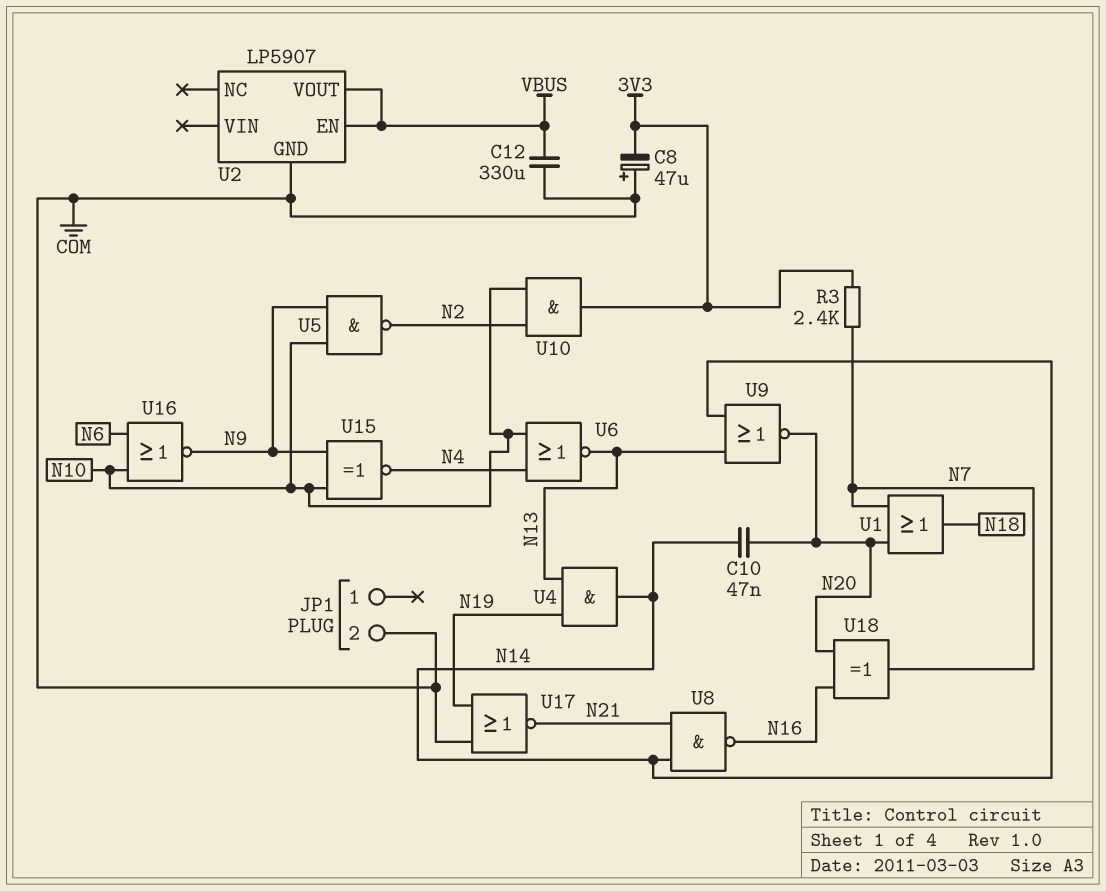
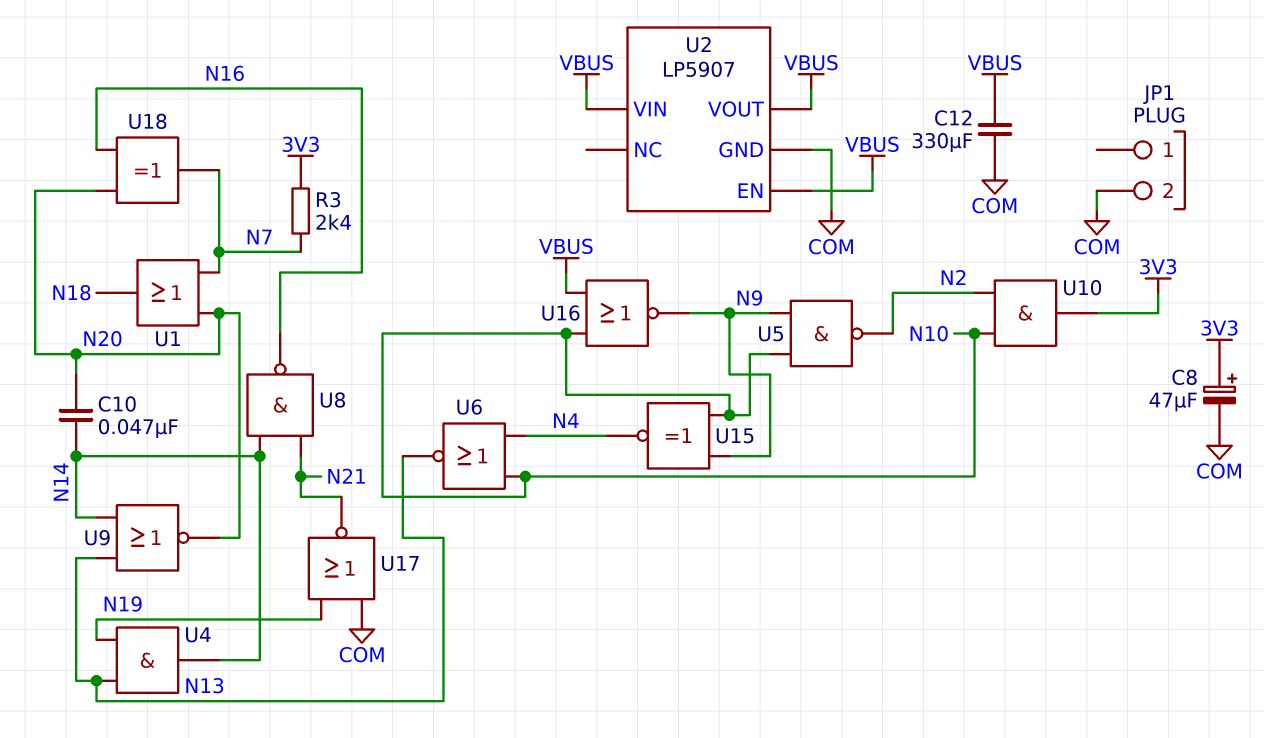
C8: 47uF (plus COM, minus 3V3) -> 47uF (plus 3V3, minus COM)
U2 pin VIN: none -> VBUS
U16: NOR (in N6, in N10, out N9) -> NOR (in N10, in VBUS, out N9)

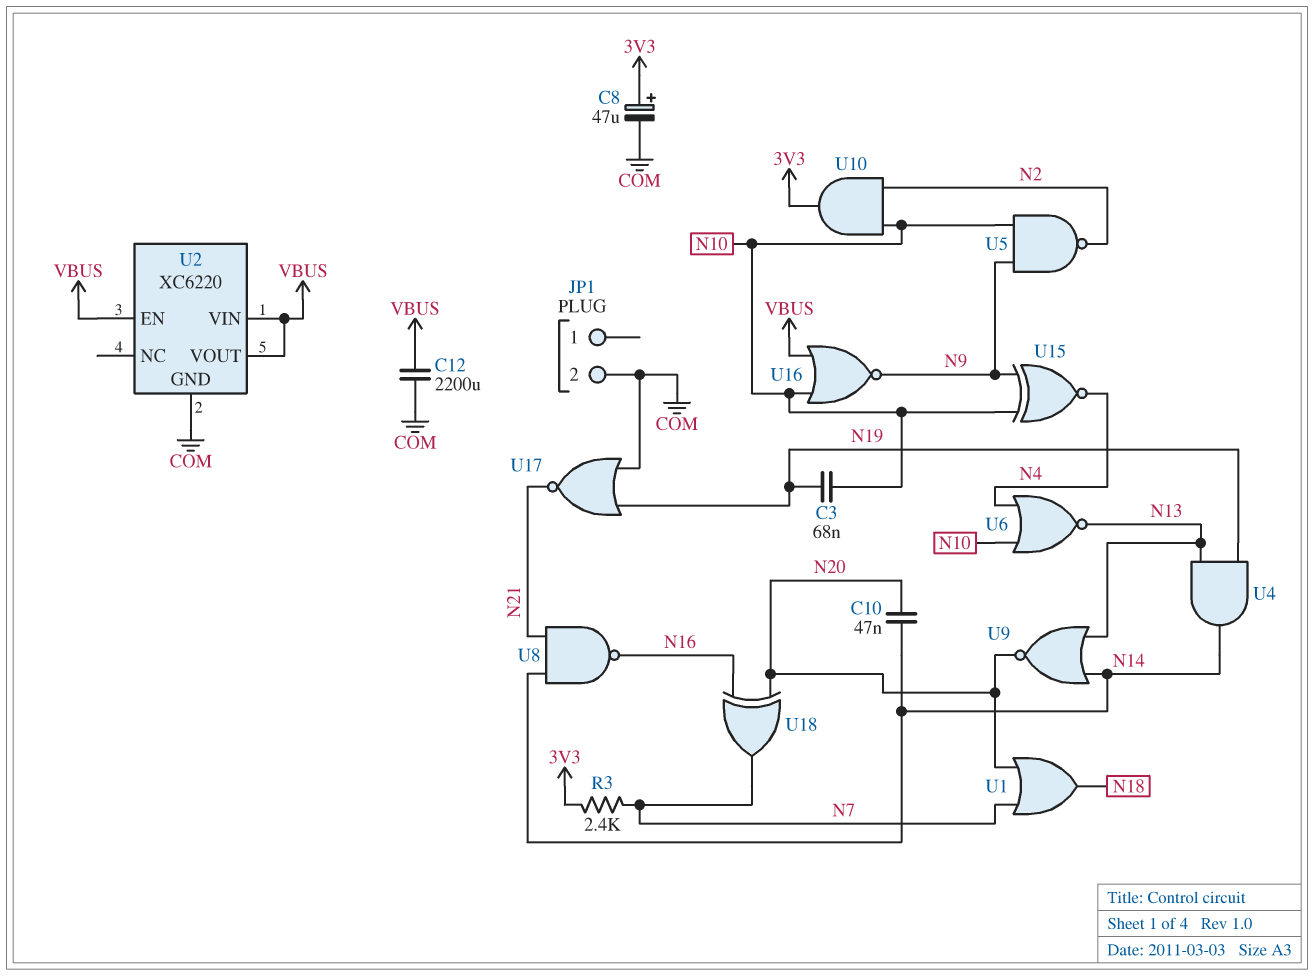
C3: none -> 68nF (N10, N19)
C12: 330uF (COM, VBUS) -> 2200uF (COM, VBUS)
U2: LP5907 -> XC6220

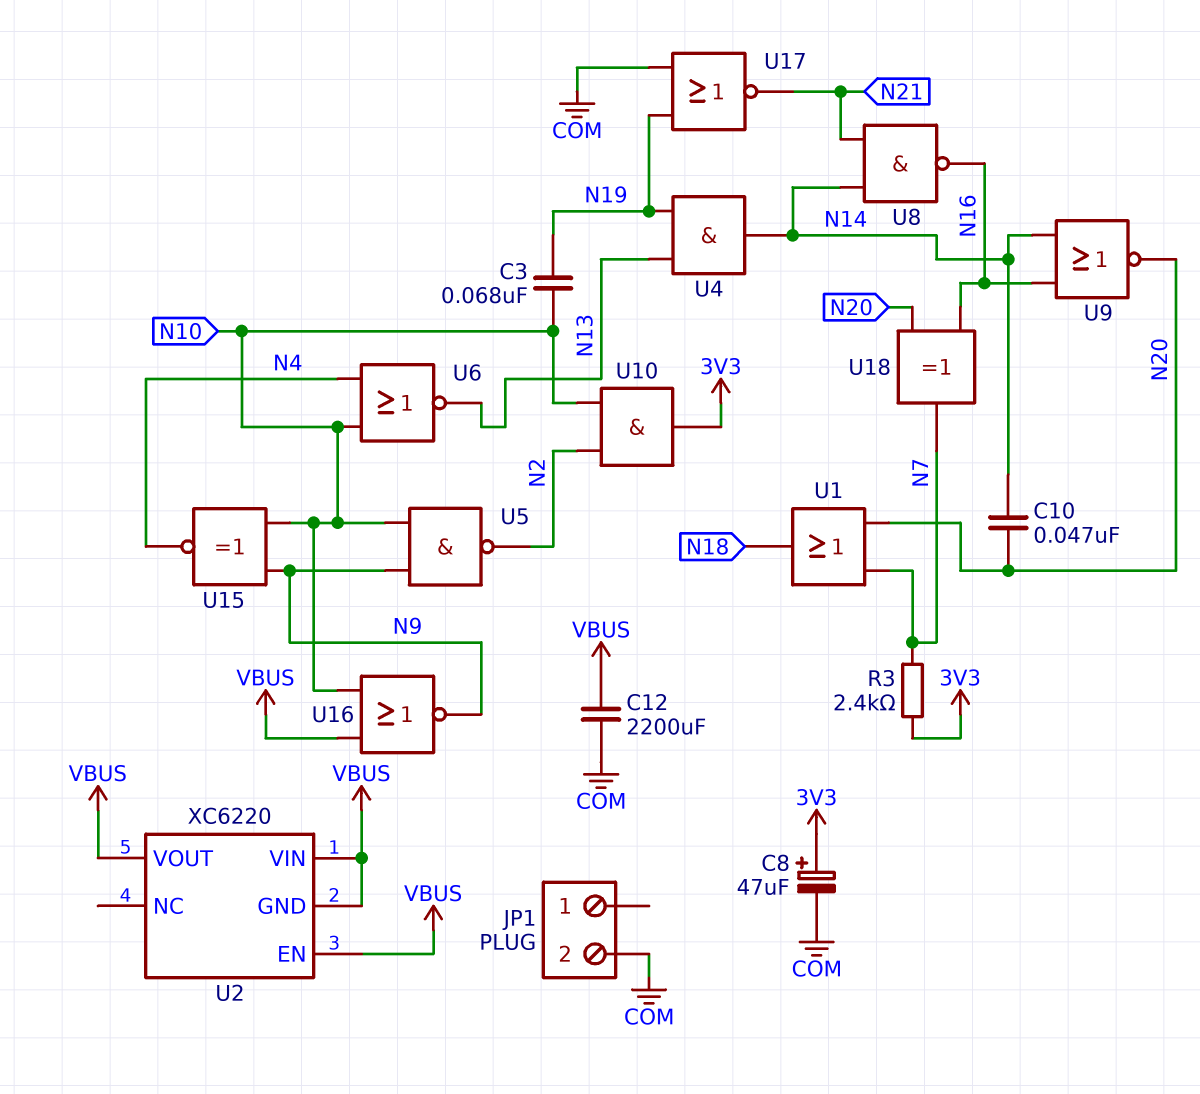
U2 pin GND: COM -> VBUS
U9: NOR (in N13, in N14, out N20) -> NOR (in N14, in N16, out N20)

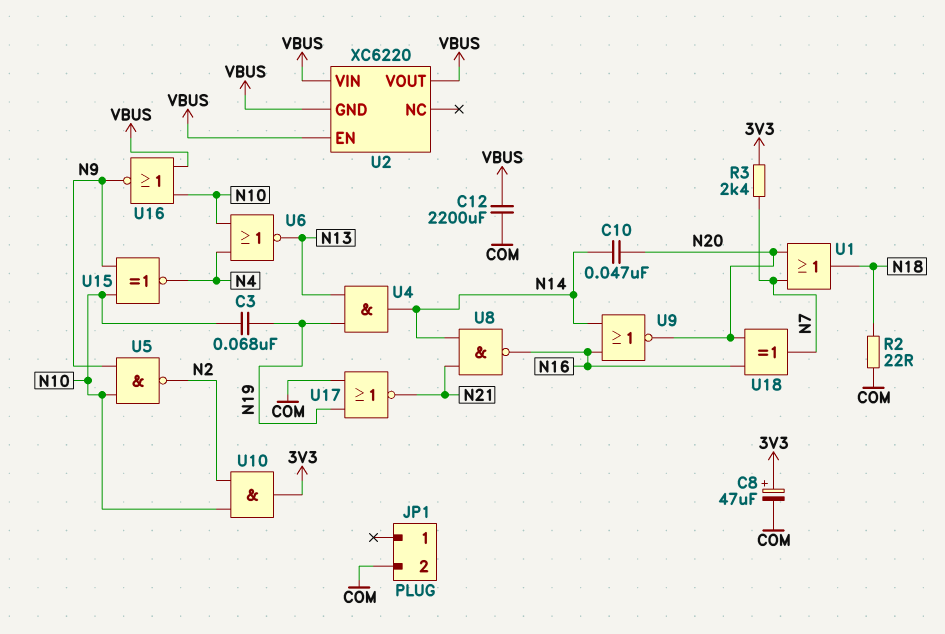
R2: none -> 22 (COM, N18)

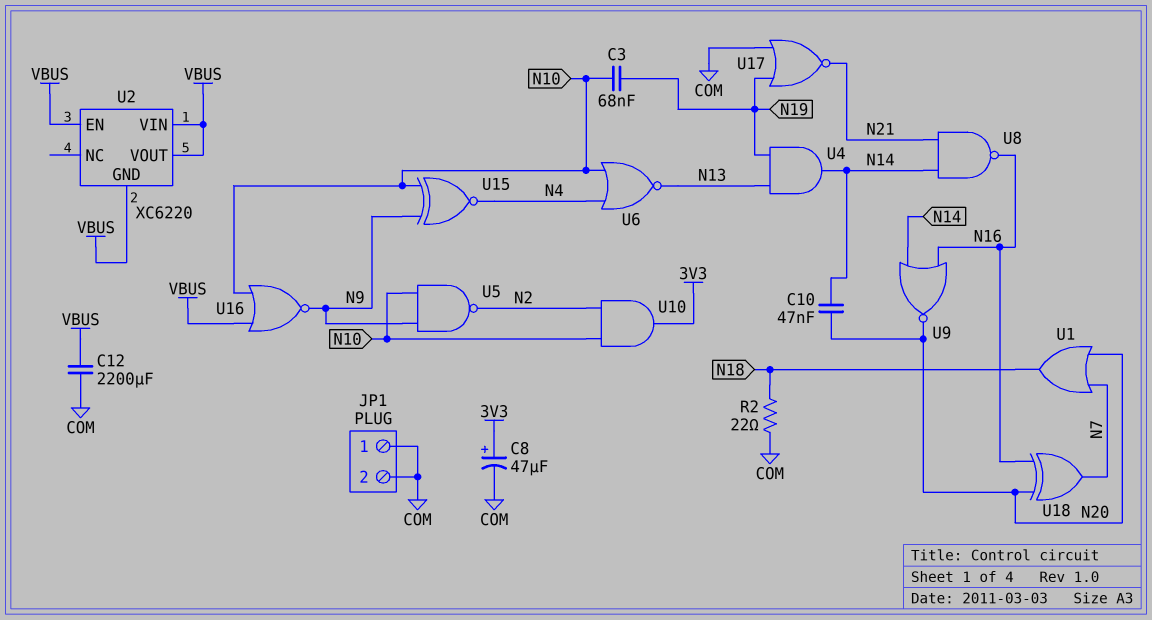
JP1 pin 1: none -> COM
R3: 2.4k (3V3, N7) -> none

